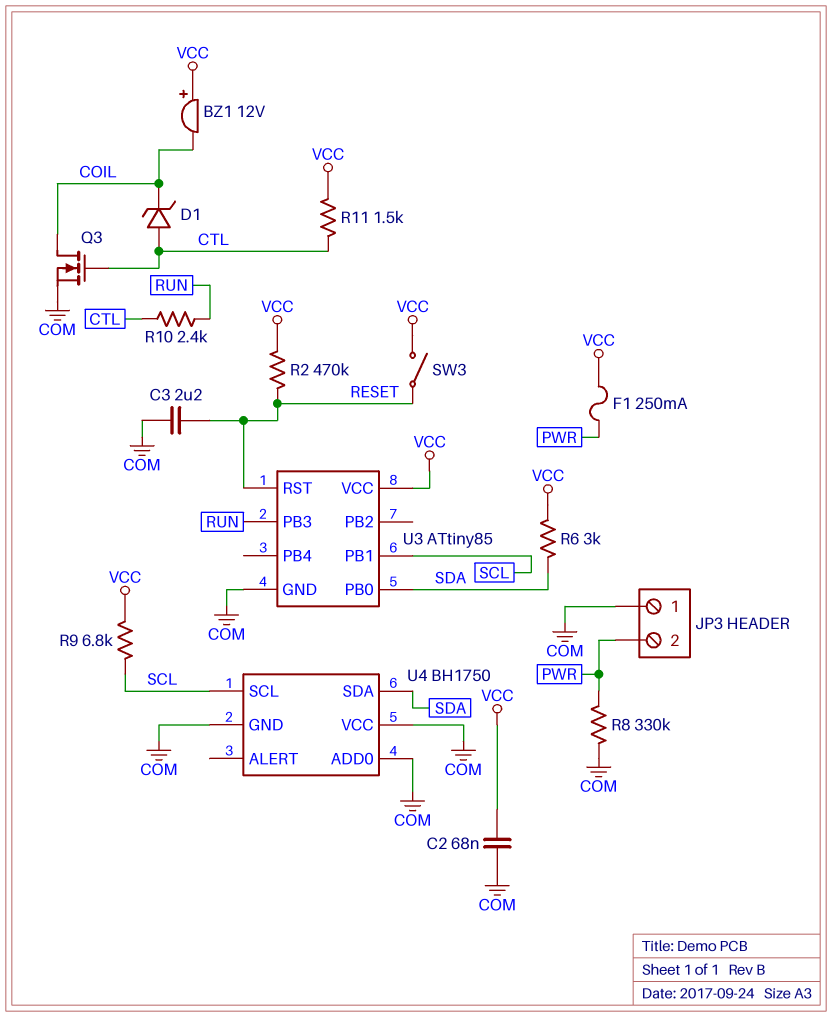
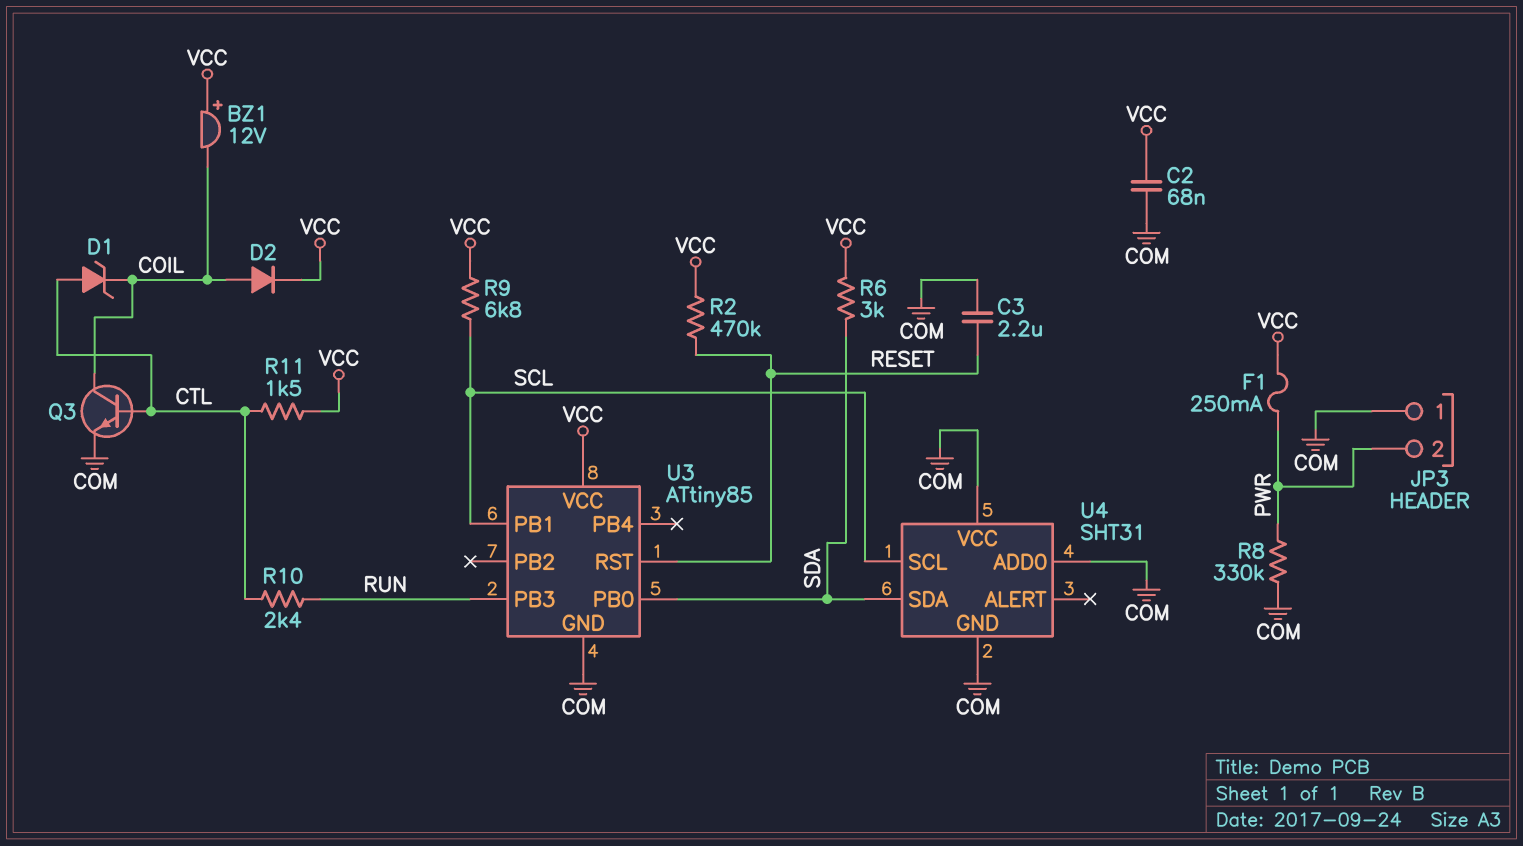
D2: none -> diode (A COIL, K VCC)
Q3: NMOS (G CTL, D COIL, S COM) -> NPN (B CTL, C COIL, E COM)
SW3: switch (RESET, VCC) -> none
U4: BH1750 -> SHT31

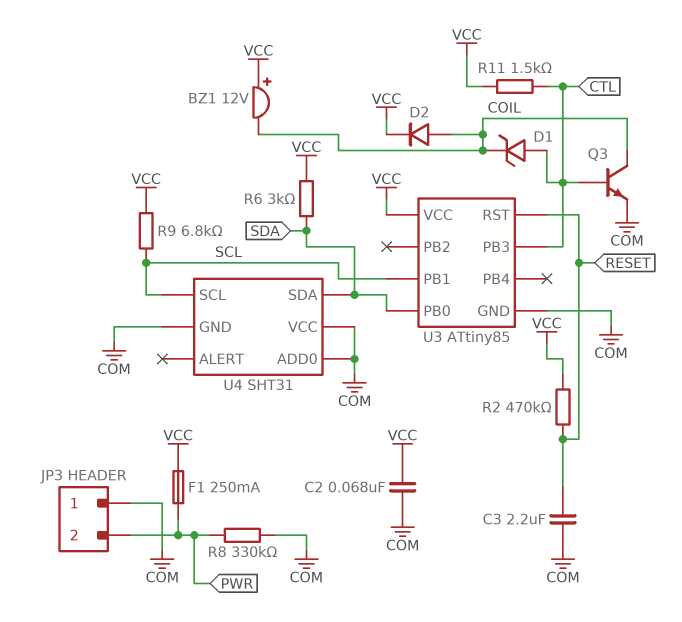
R10: 2.4k (CTL, RUN) -> none
U3 pin PB3: RUN -> CTL

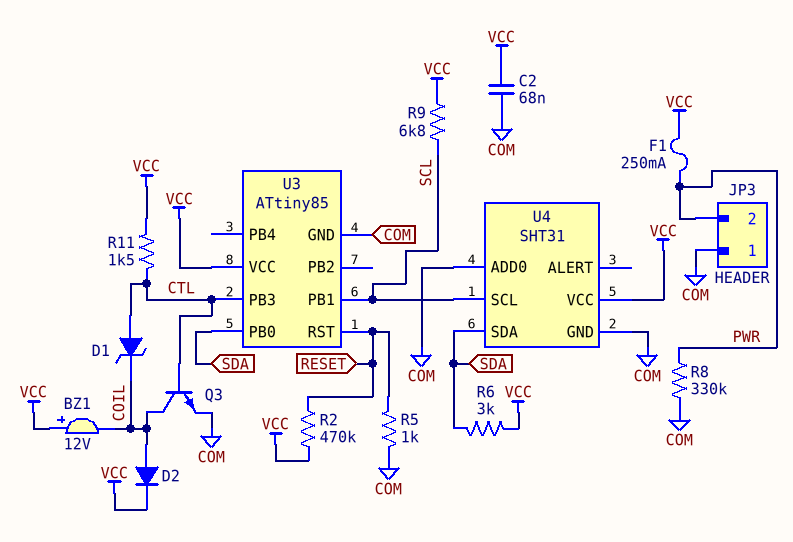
C3: 2.2uF (COM, RESET) -> none
R5: none -> 1k (COM, RESET)
U4 pin VCC: COM -> VCC

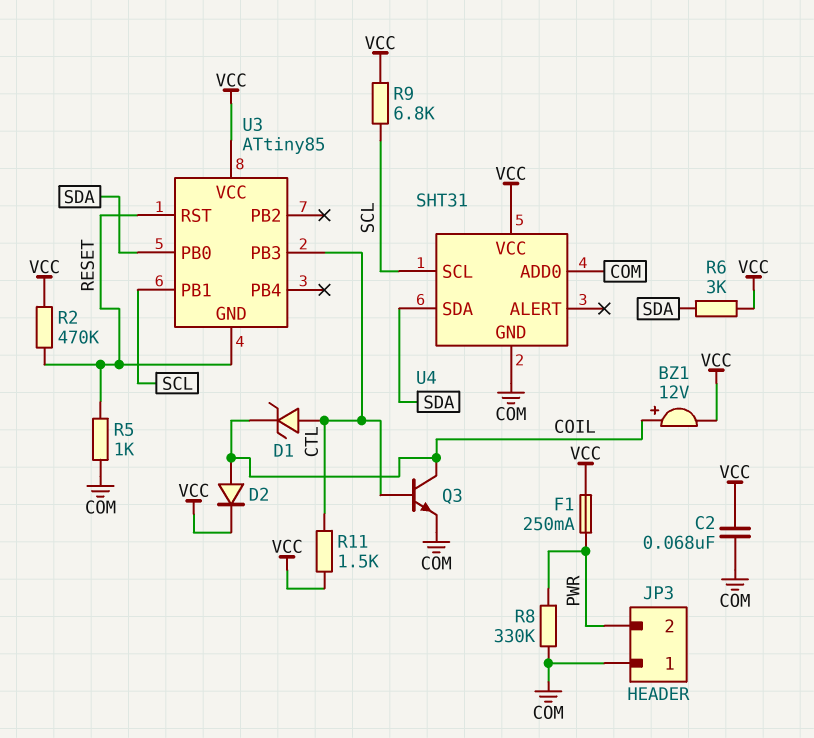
BZ1: buzzer 12V (plus VCC, minus COIL) -> buzzer 12V (plus COIL, minus VCC)
U3 pin GND: COM -> RESET

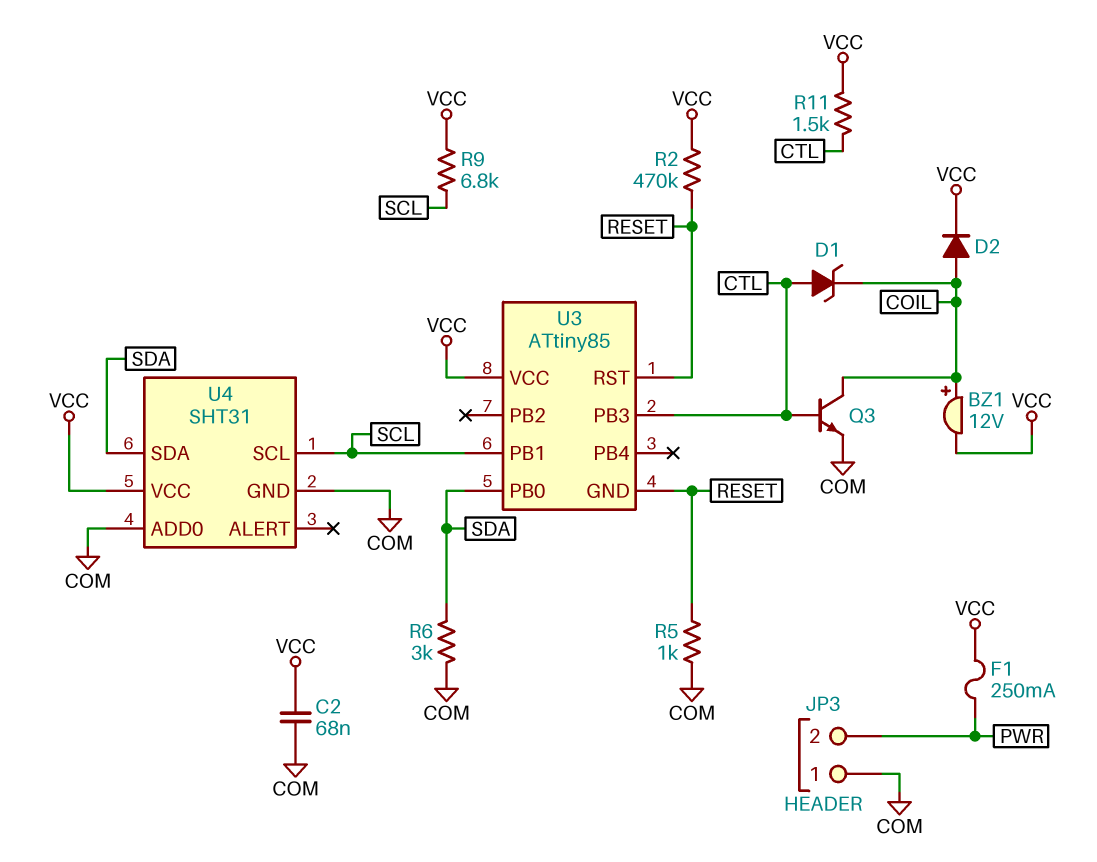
R6: 3k (SDA, VCC) -> 3k (COM, SDA)
R8: 330k (COM, PWR) -> none

